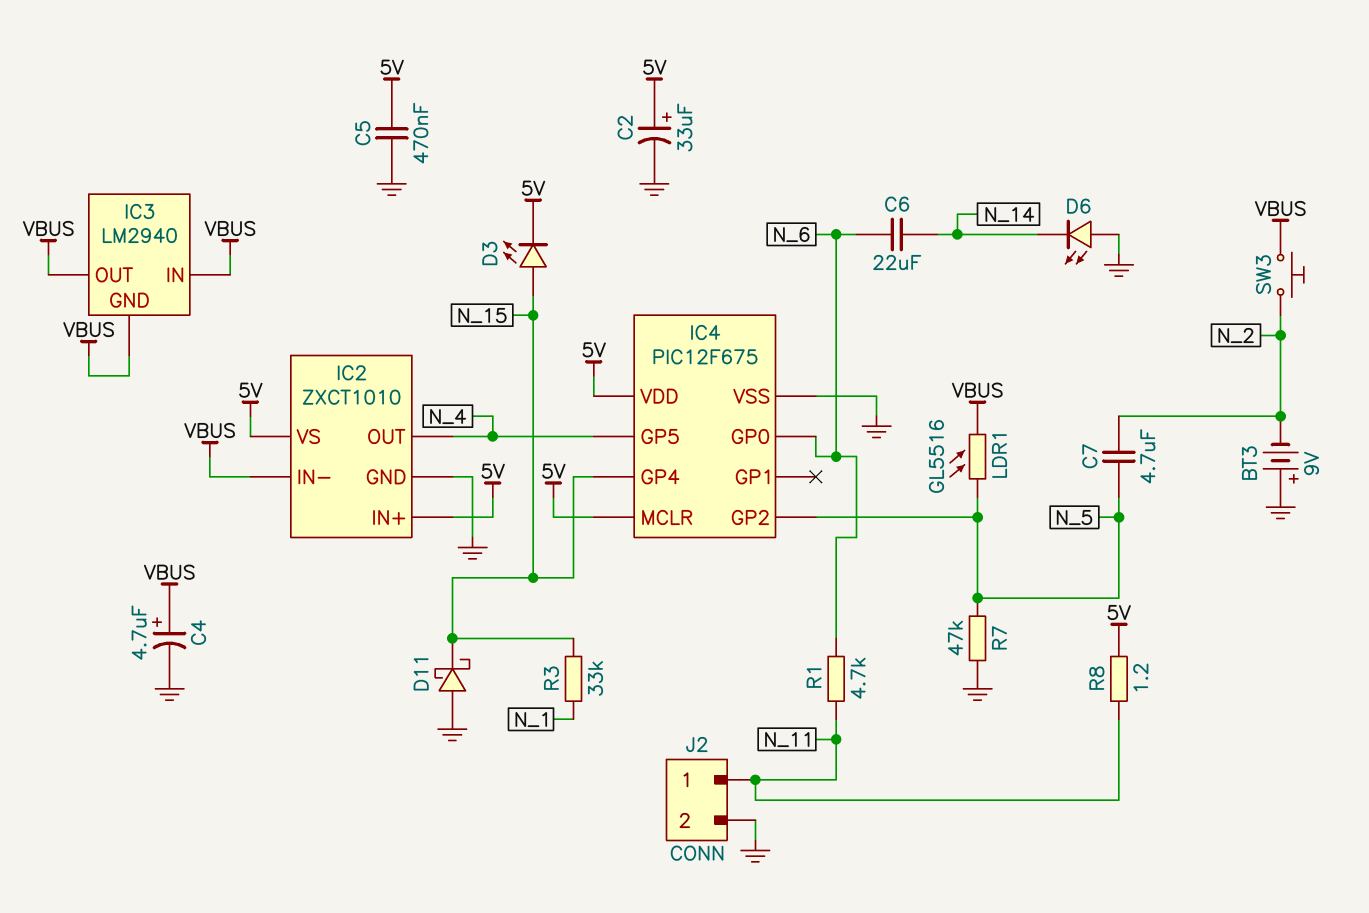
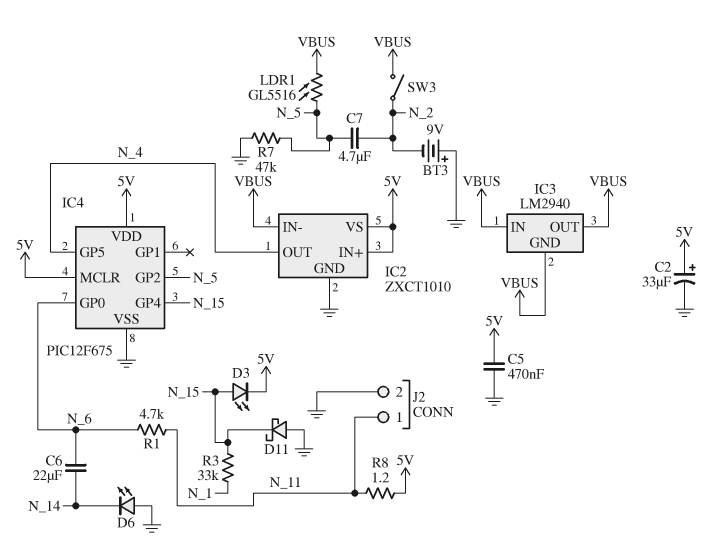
C4: 4.7uF (plus VBUS, minus GND) -> none
SW3: button (N_2, VBUS) -> switch (N_2, VBUS)

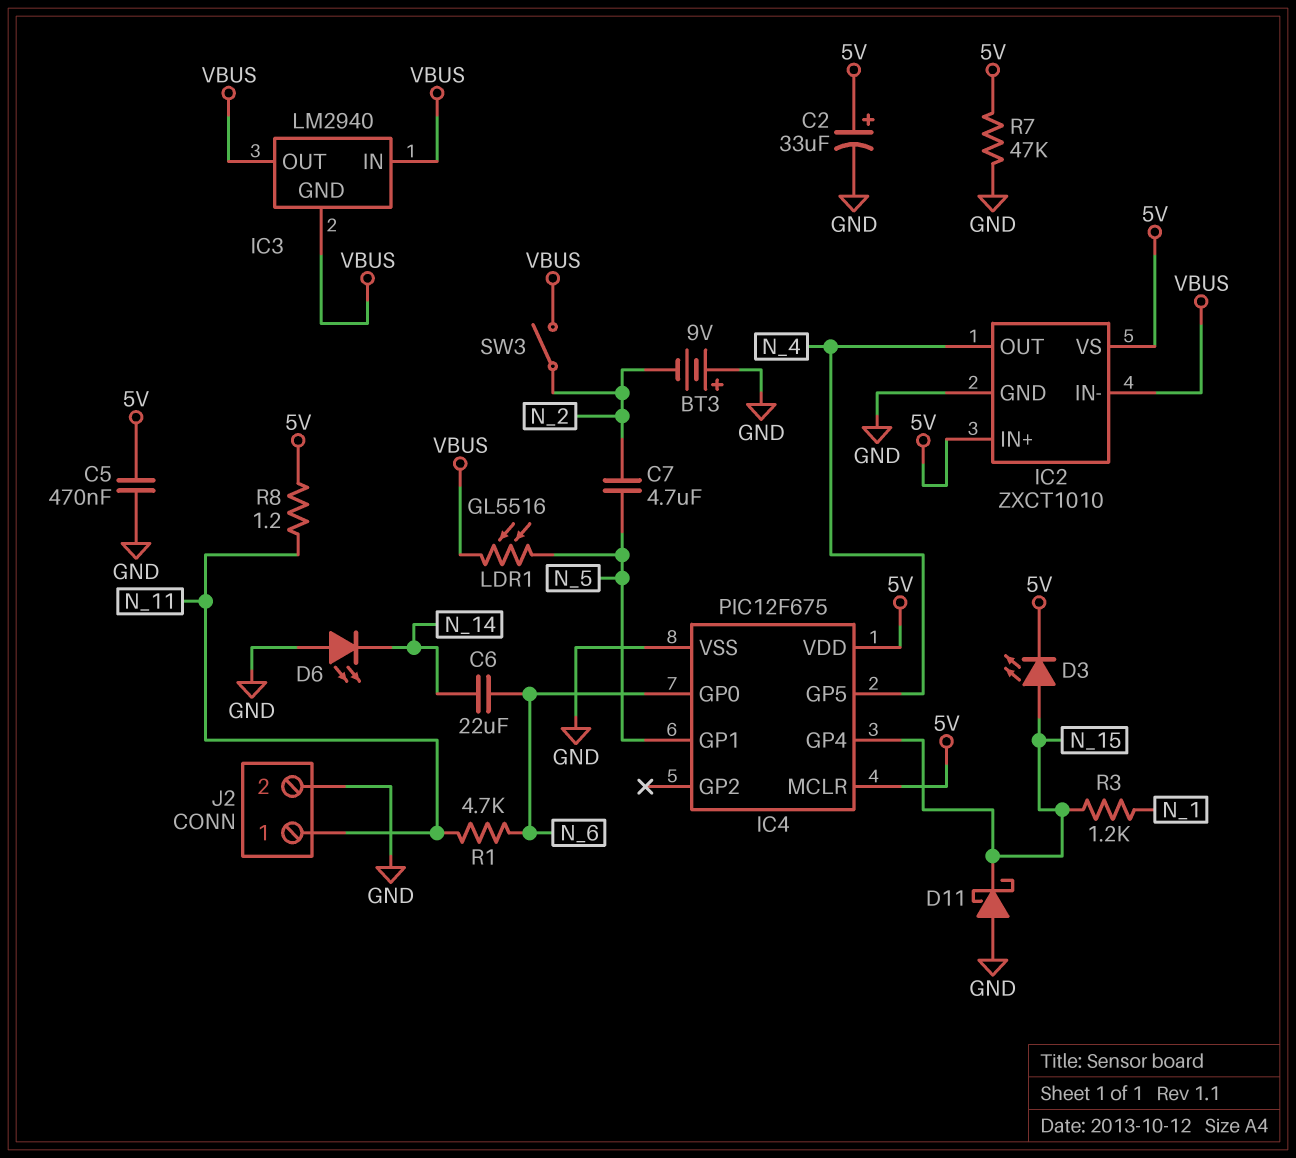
IC4 pin GP1: none -> N_5
IC4 pin GP2: N_5 -> none
R3: 33k (N_1, N_15) -> 1.2k (N_1, N_15)
R7: 47k (GND, N_5) -> 47k (5V, GND)

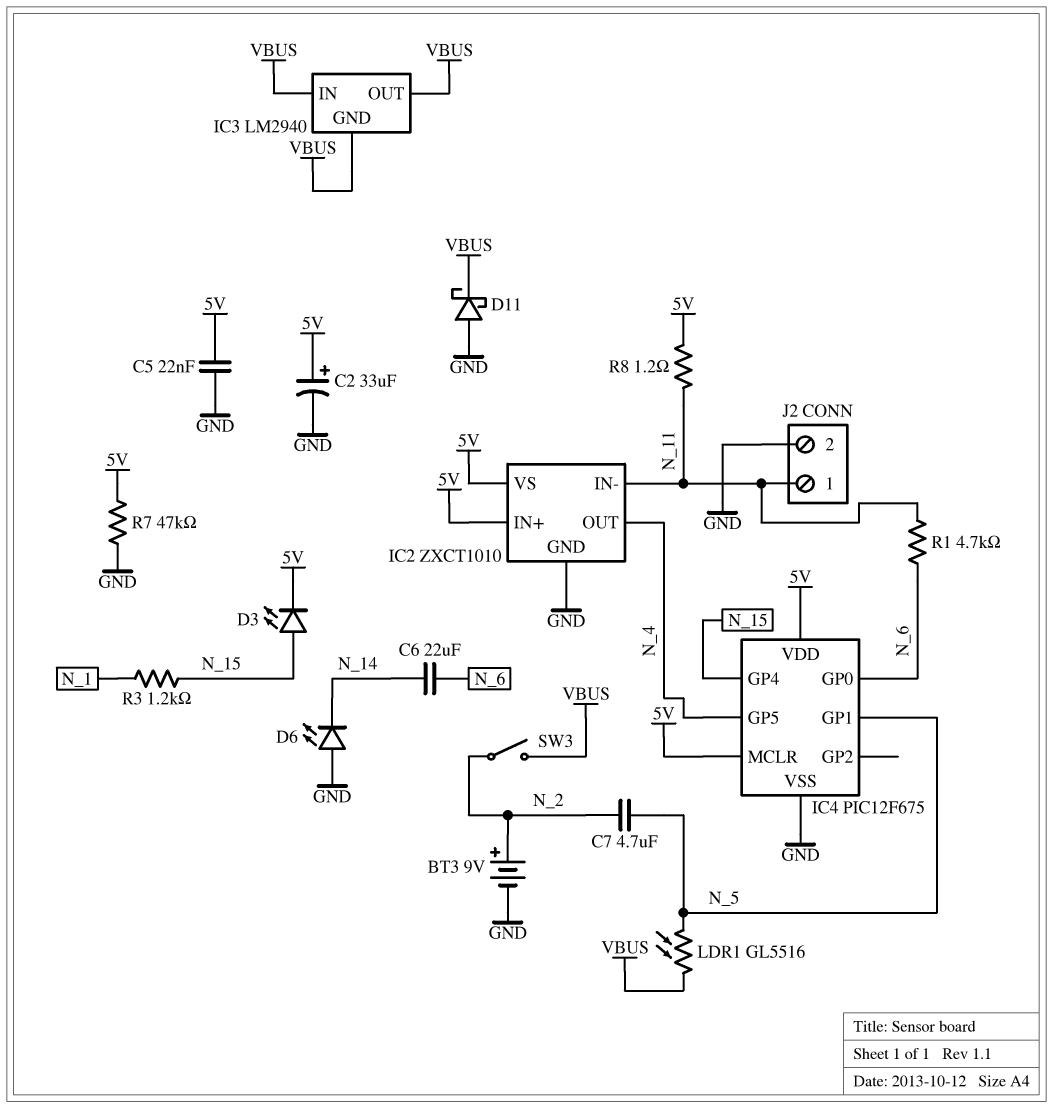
BT3: 9V (plus GND, minus N_2) -> 9V (plus N_2, minus GND)
C5: 470nF (5V, GND) -> 22nF (5V, GND)
D11: schottky (A GND, K N_15) -> schottky (A GND, K VBUS)
IC2 pin IN-: VBUS -> N_11

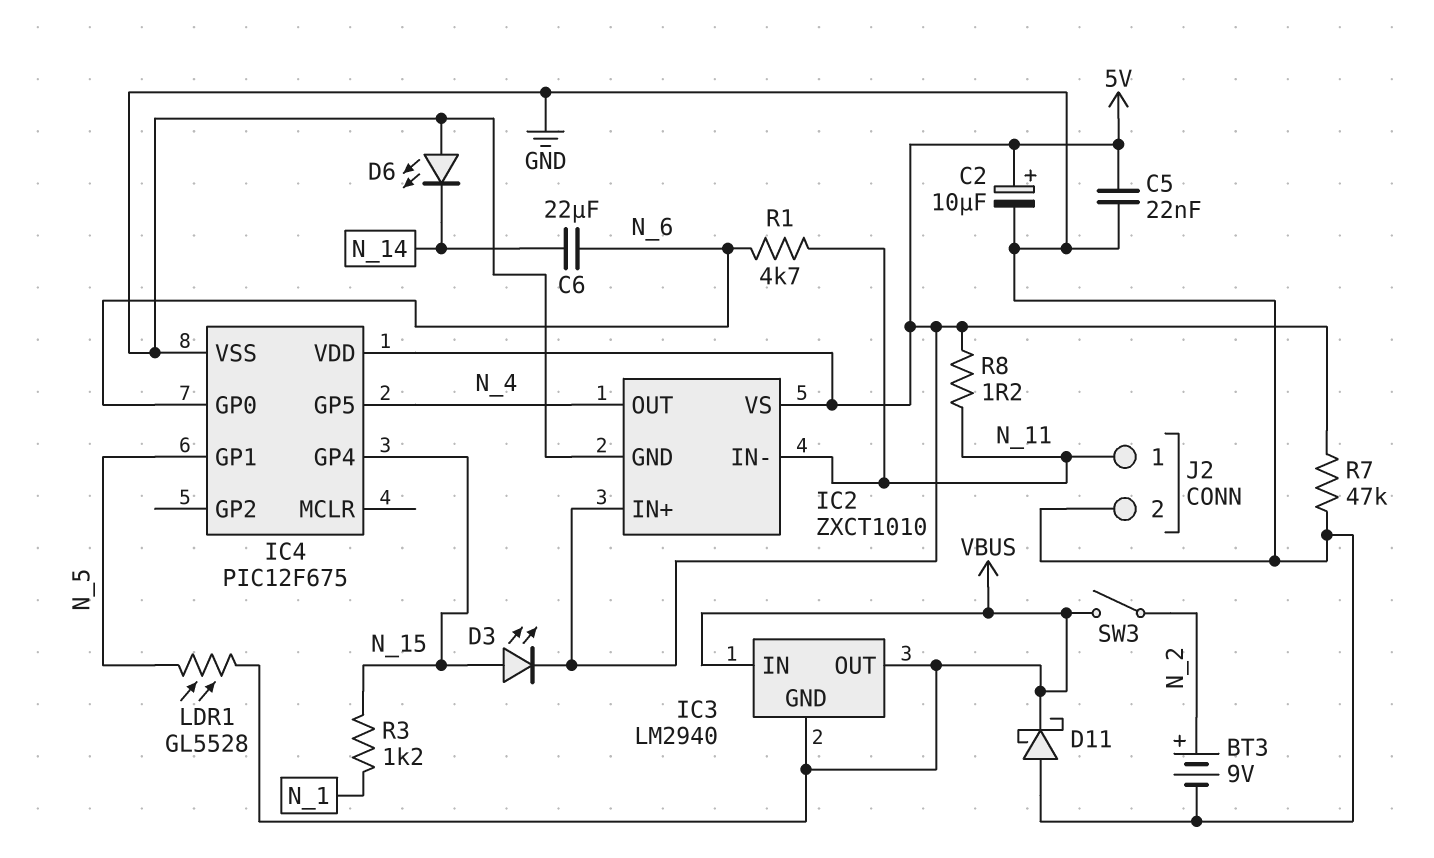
C2: 33uF (plus 5V, minus GND) -> 10uF (plus 5V, minus GND)
C7: 4.7uF (N_2, N_5) -> none
IC4 pin MCLR: 5V -> none
LDR1: GL5516 (N_5, VBUS) -> GL5528 (N_5, VBUS)

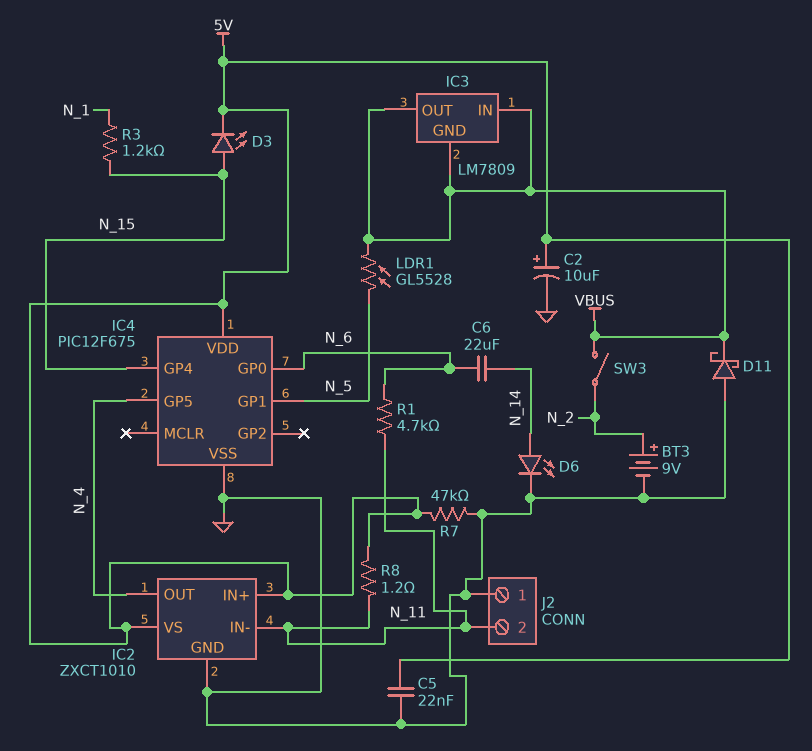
D6: LED (A GND, K N_14) -> LED (A N_14, K GND)
IC3: LM2940 -> LM7809
J2 pin 1: N_11 -> GND
J2 pin 2: GND -> N_11

